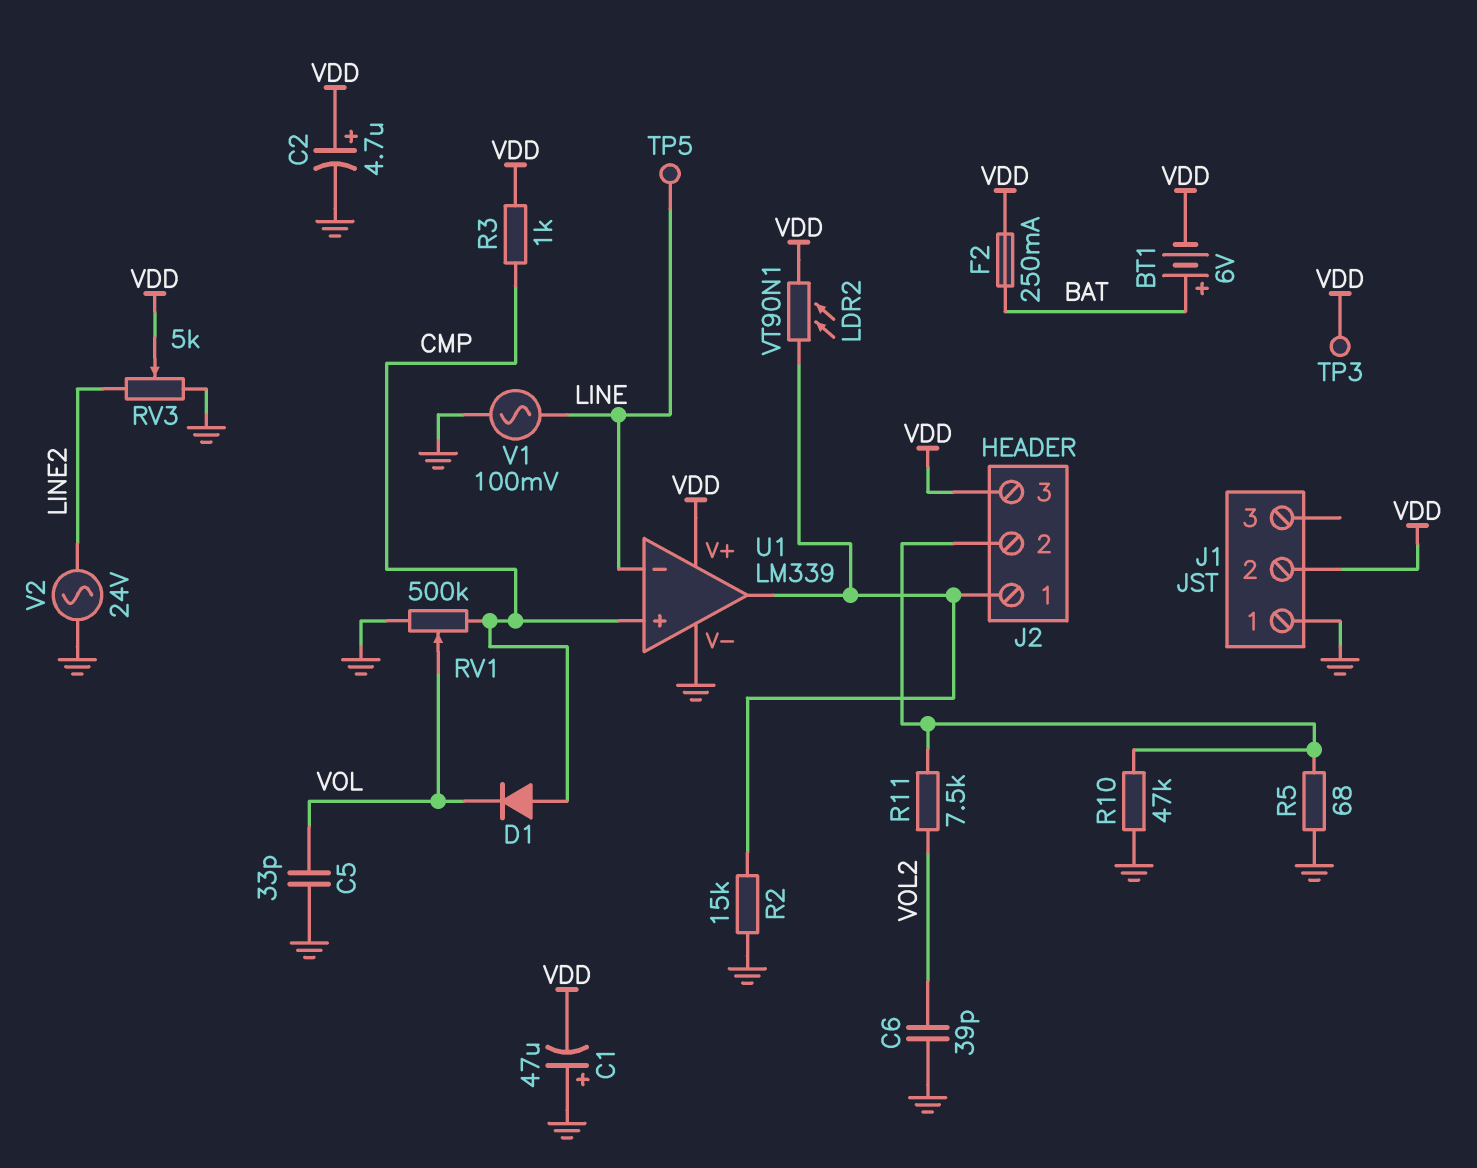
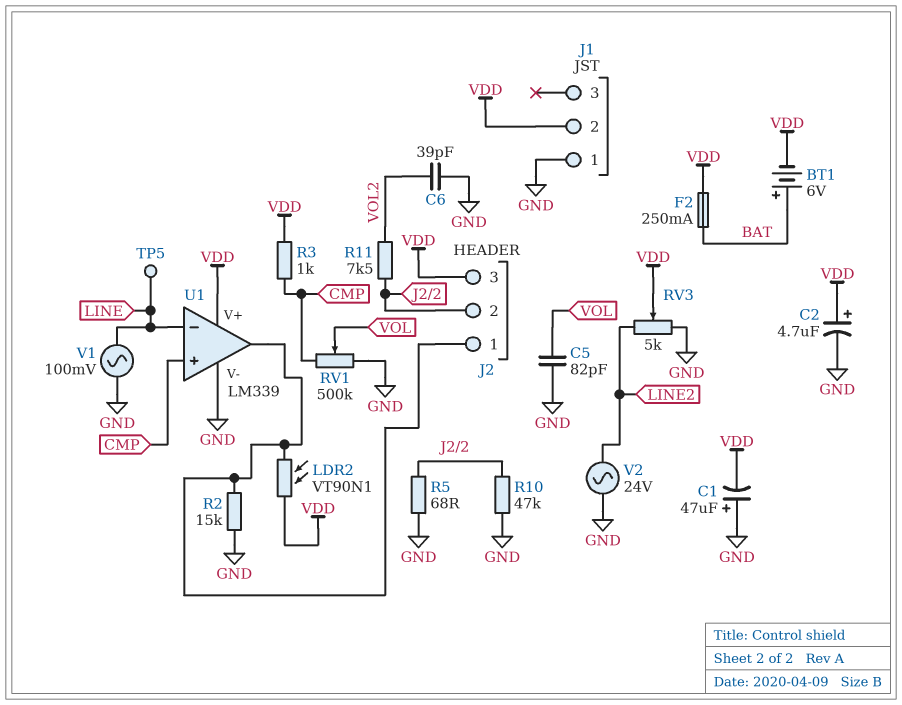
C5: 33pF (GND, VOL) -> 82pF (GND, VOL)
D1: diode (A CMP, K VOL) -> none
TP3: test point (VDD) -> none

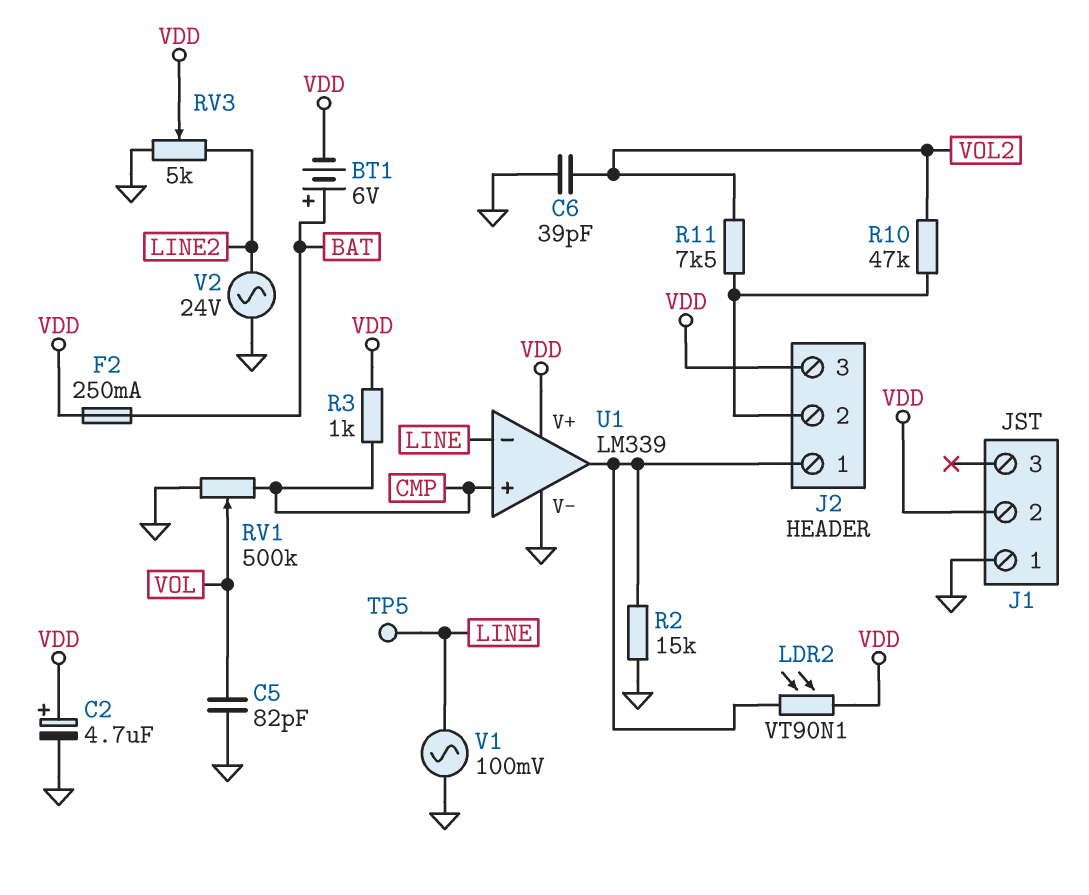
C1: 47uF (plus GND, minus VDD) -> none
R5: 68 (GND, J2/2) -> none
R10: 47k (GND, J2/2) -> 47k (J2/2, VOL2)

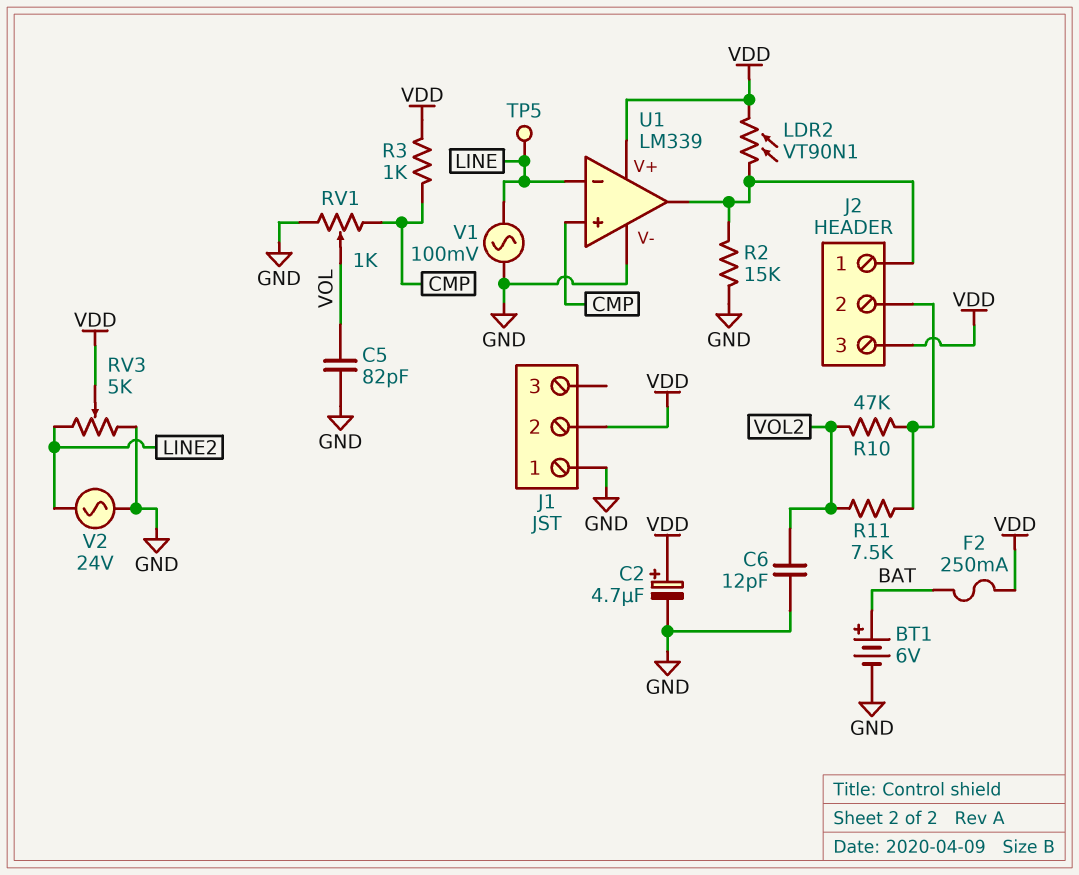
BT1: 6V (plus BAT, minus VDD) -> 6V (plus BAT, minus GND)
C6: 39pF (GND, VOL2) -> 12pF (GND, VOL2)
RV1: 500k (CMP, GND, wiper VOL) -> 1k (CMP, GND, wiper VOL)

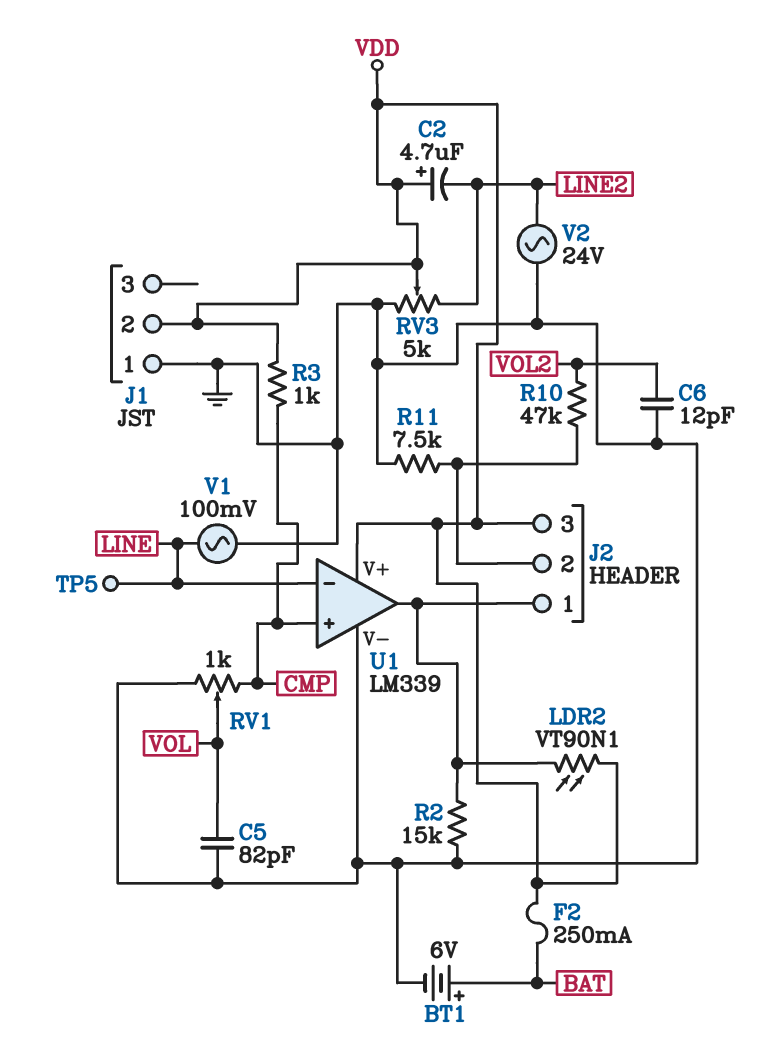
C2: 4.7uF (plus VDD, minus GND) -> 4.7uF (plus VDD, minus LINE2)
R11: 7.5k (J2/2, VOL2) -> 7.5k (GND, J2/2)

